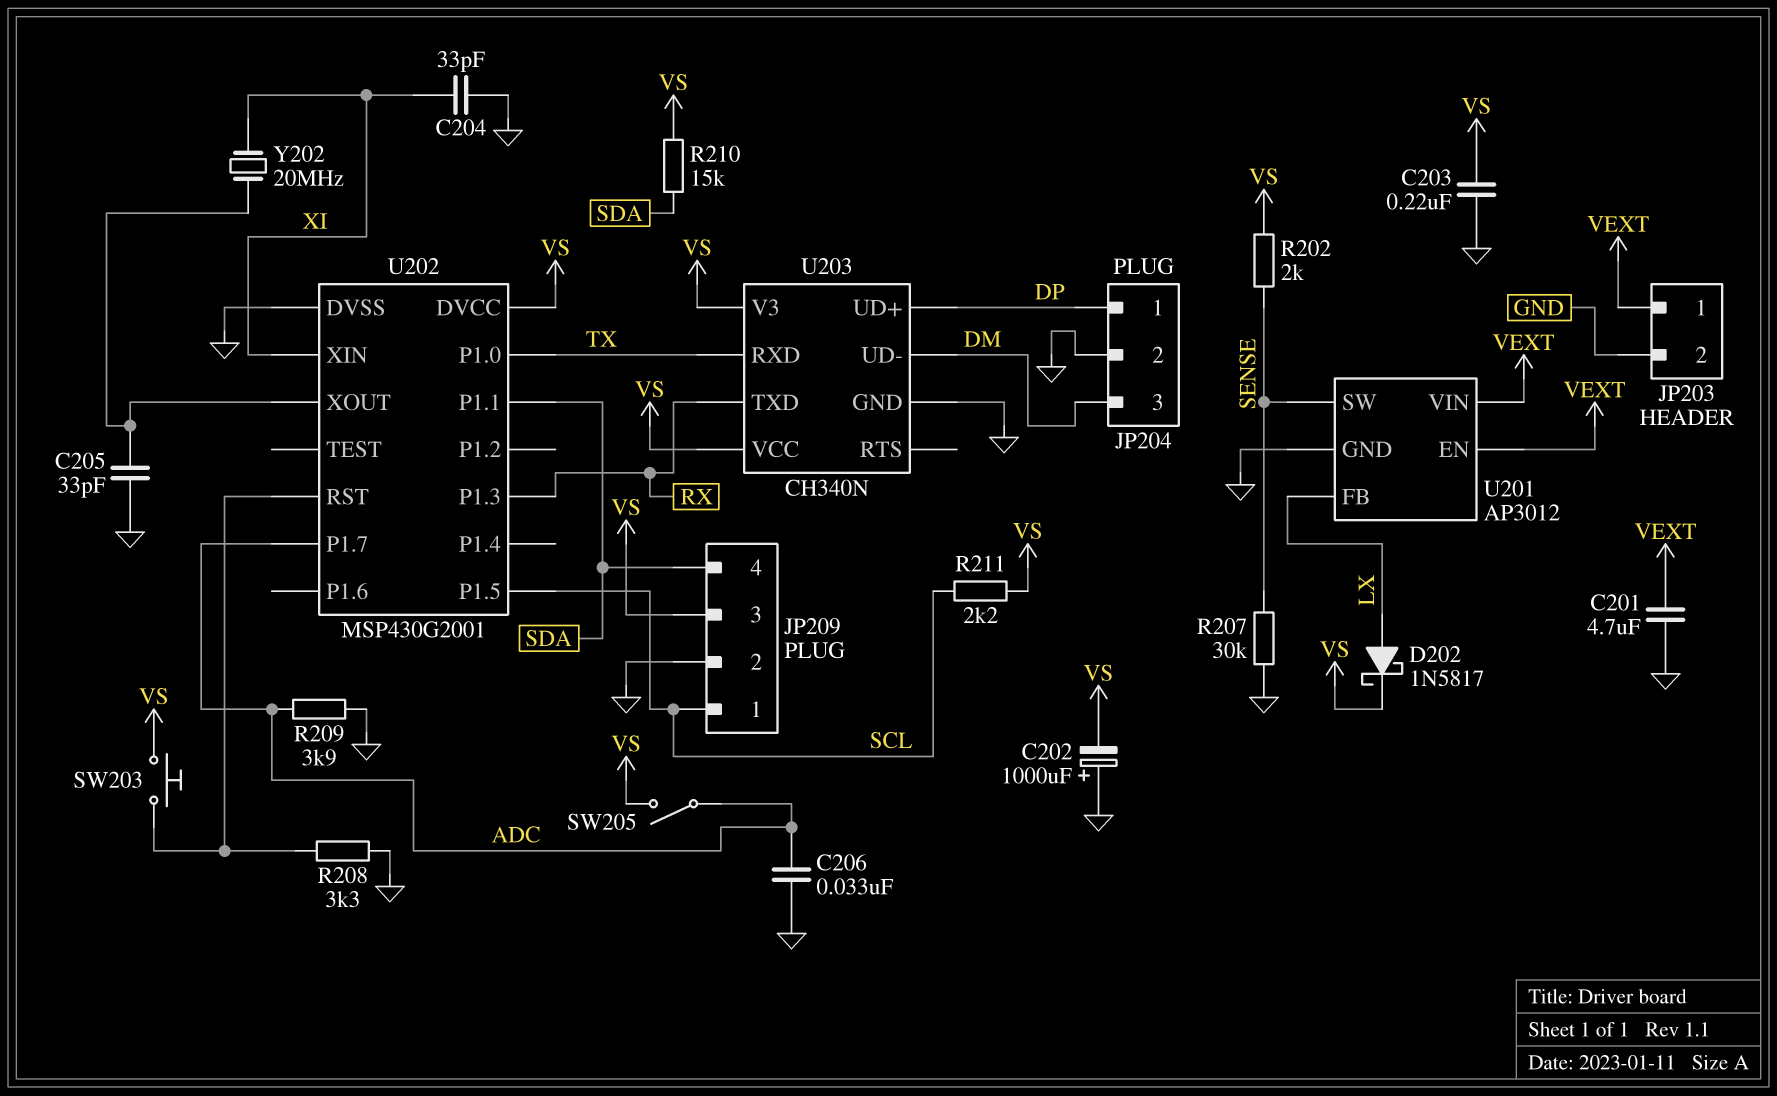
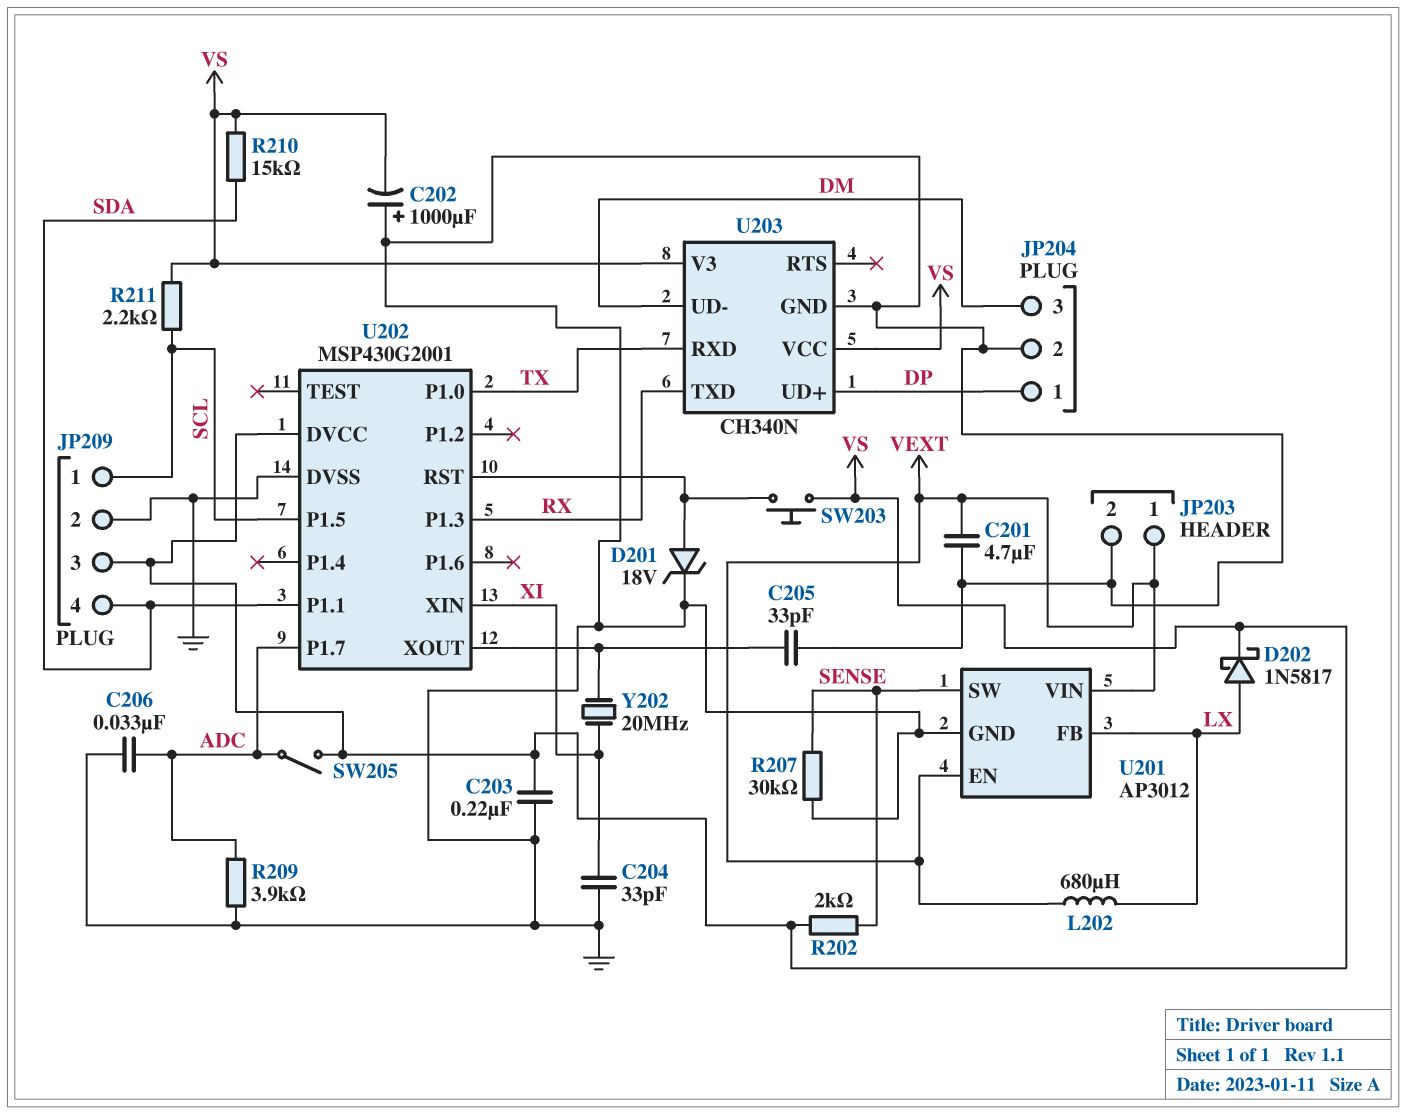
D201: none -> zener 18V (A U202/RST, K GND)
L202: none -> 680uH (LX, VEXT)
R208: 3.3k (GND, U202/RST) -> none

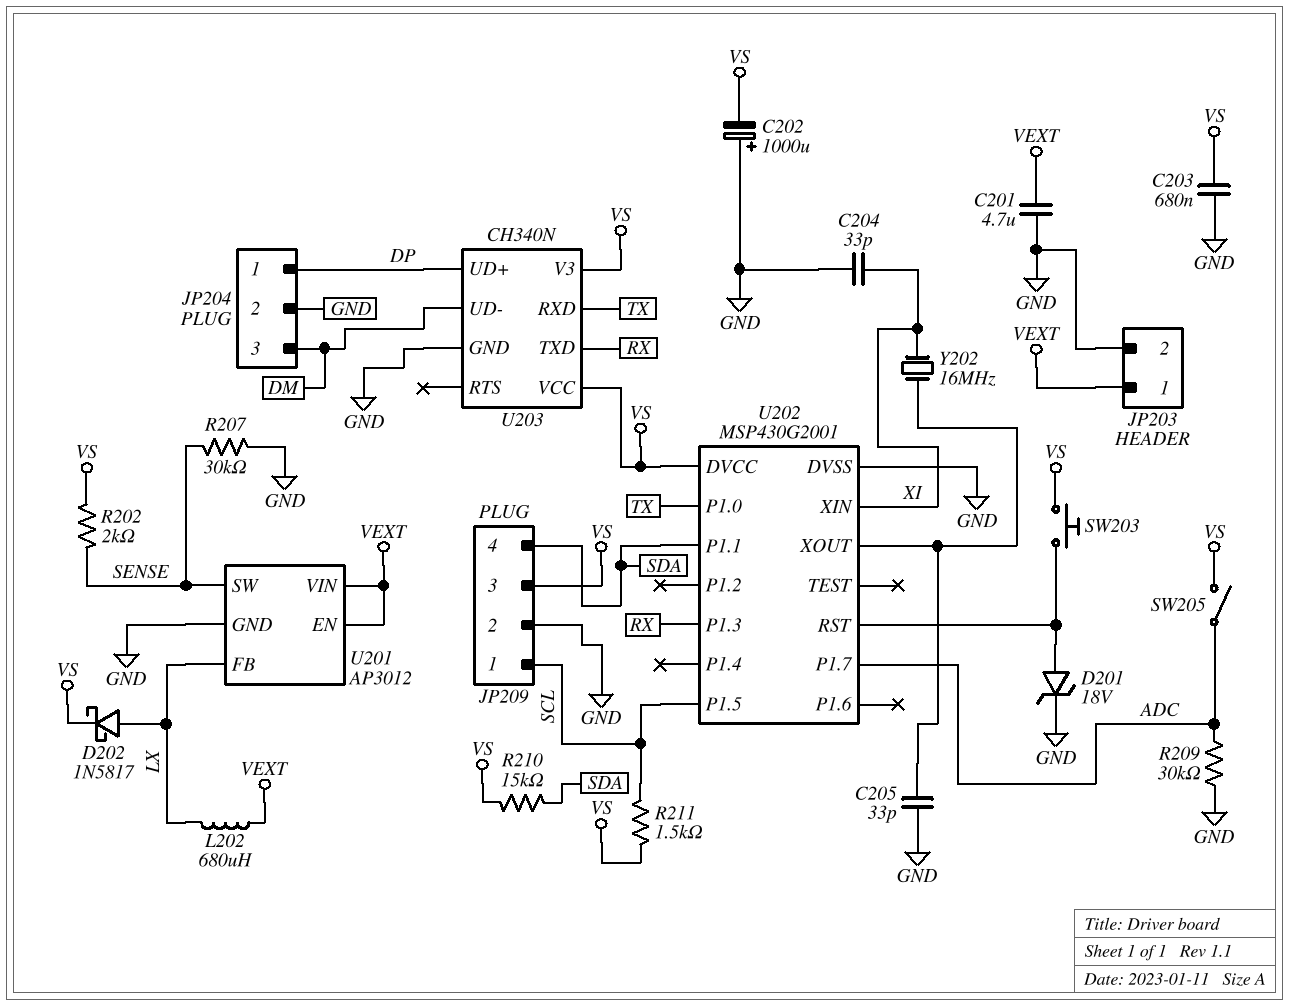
C203: 220nF (GND, VS) -> 680nF (GND, VS)
C206: 33nF (ADC, GND) -> none
R209: 3.9k (ADC, GND) -> 30k (ADC, GND)
R211: 2.2k (SCL, VS) -> 1.5k (SCL, VS)
Y202: 20MHz (U202/XOUT, XI) -> 16MHz (U202/XOUT, XI)

